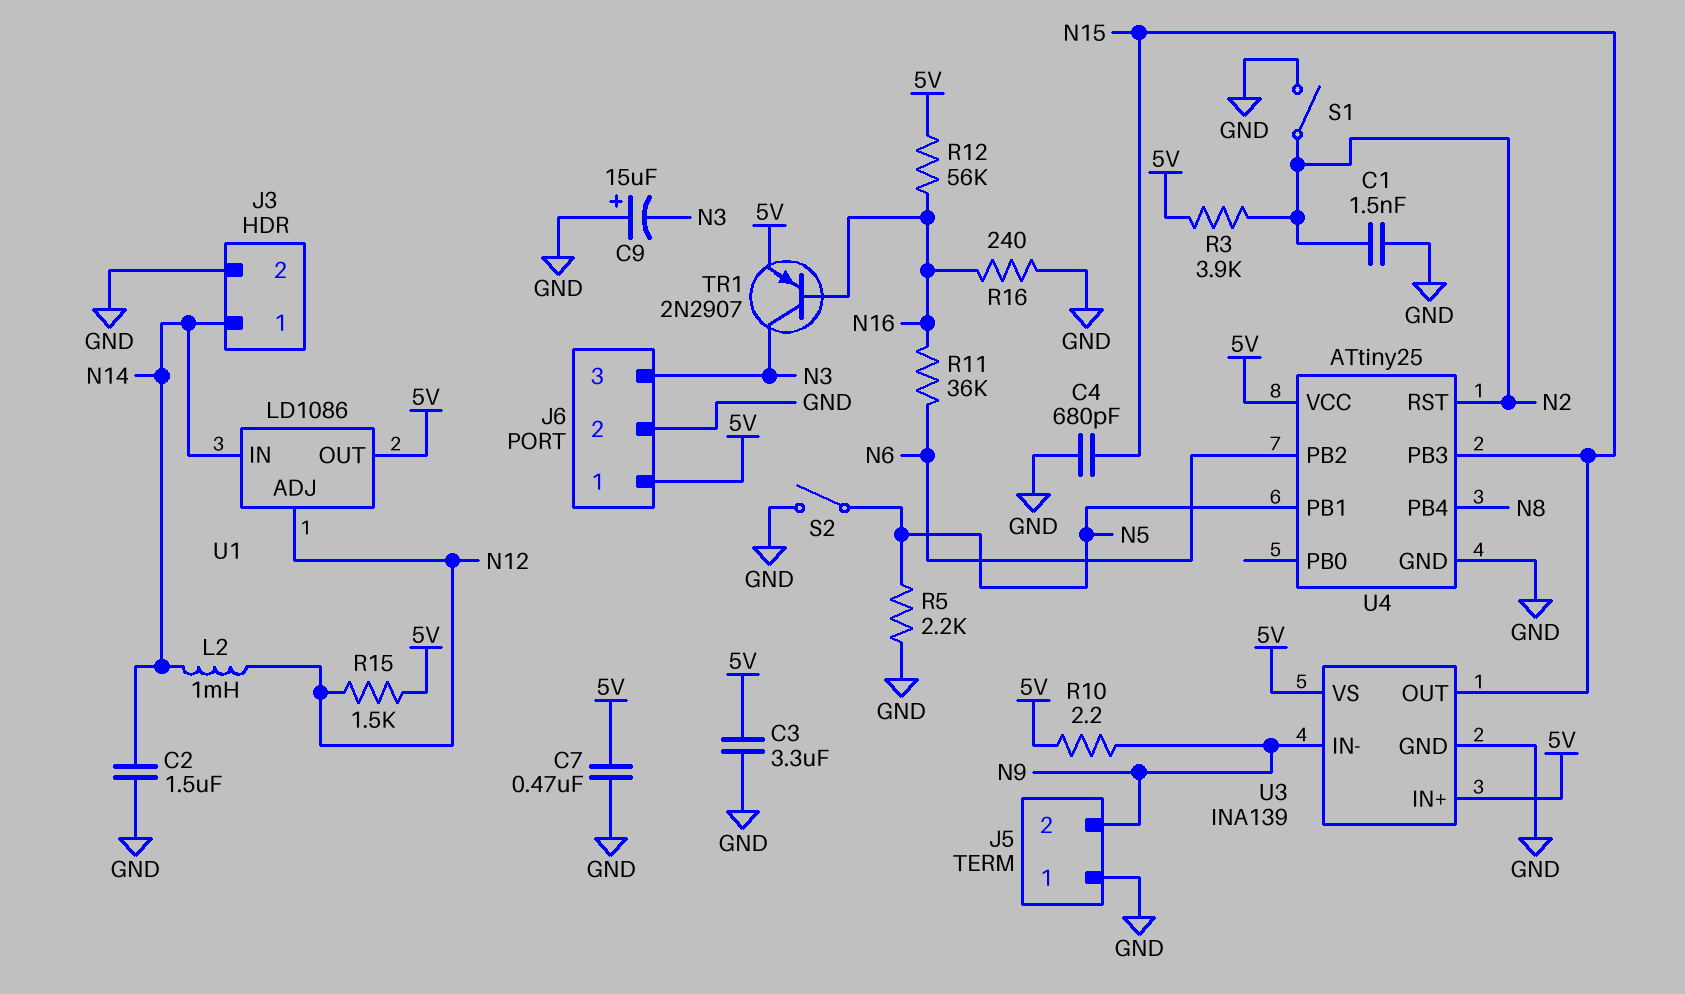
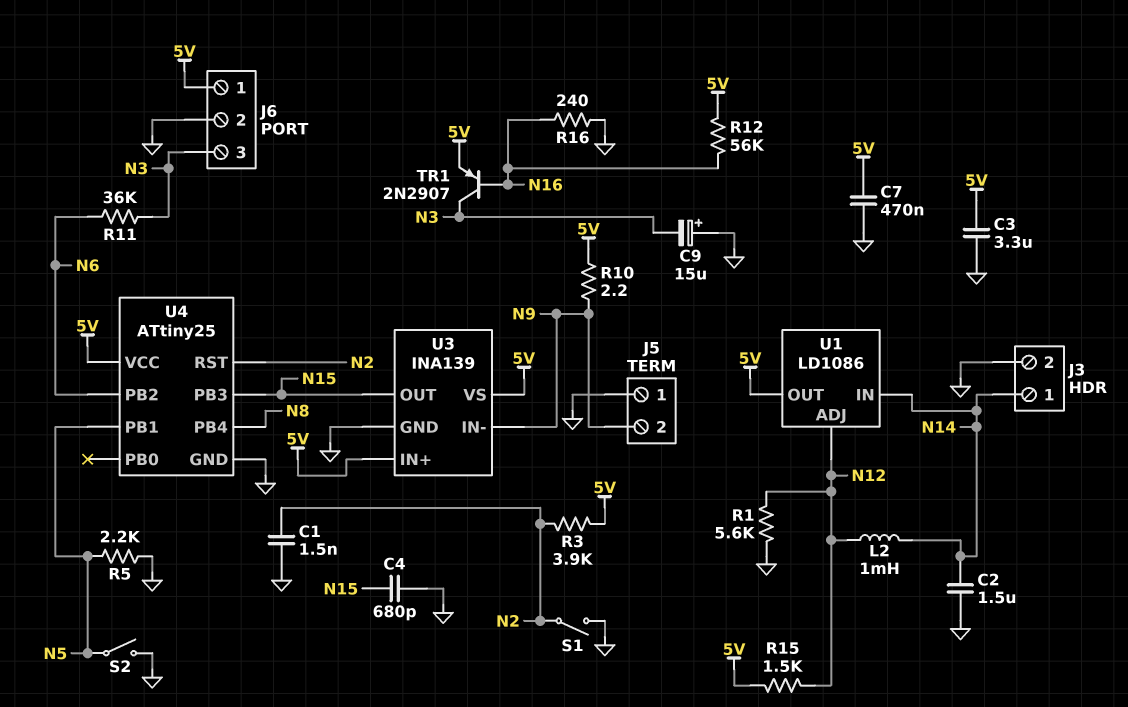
R1: none -> 5.6k (GND, N12)
R11: 36k (N6, N16) -> 36k (N3, N6)

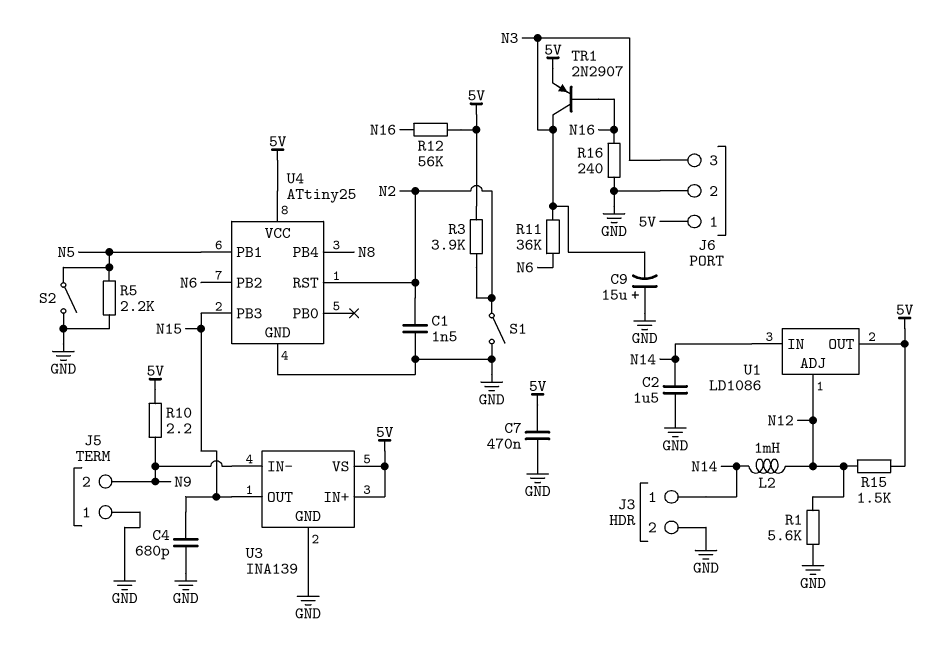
C3: 3.3uF (5V, GND) -> none

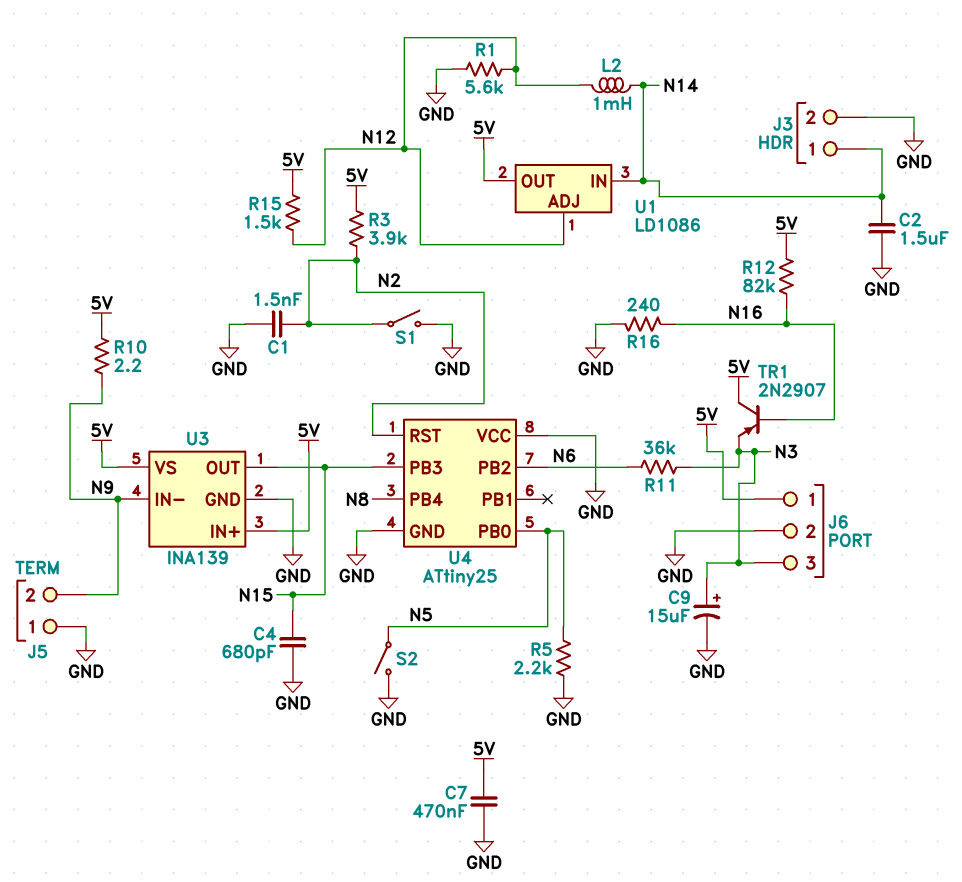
C9: 15uF (plus GND, minus N3) -> 15uF (plus N3, minus GND)
R12: 56k (5V, N16) -> 82k (5V, N16)
TR1: PNP 2N2907 (B N16, C N3, E 5V) -> PNP 2N2907 (B N16, C 5V, E N3)
U4 pin PB0: none -> N5
U4 pin PB1: N5 -> none
U4 pin VCC: 5V -> GND

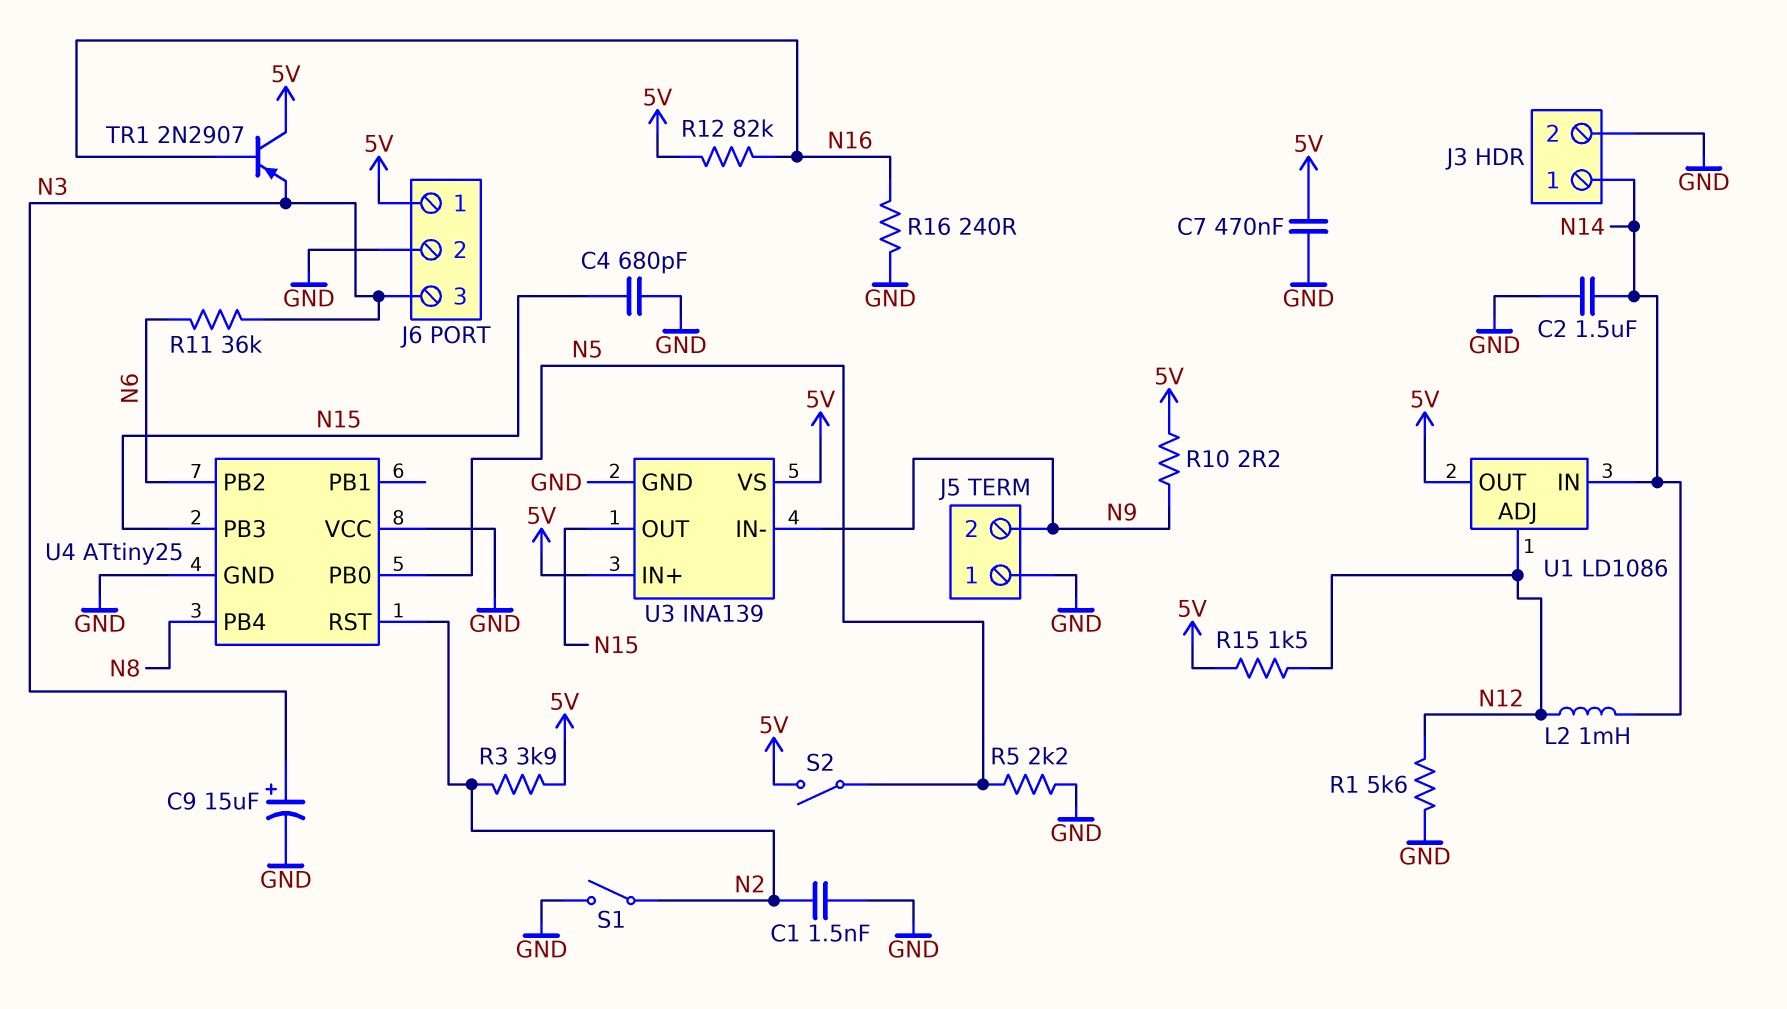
S2: switch (GND, N5) -> switch (5V, N5)

